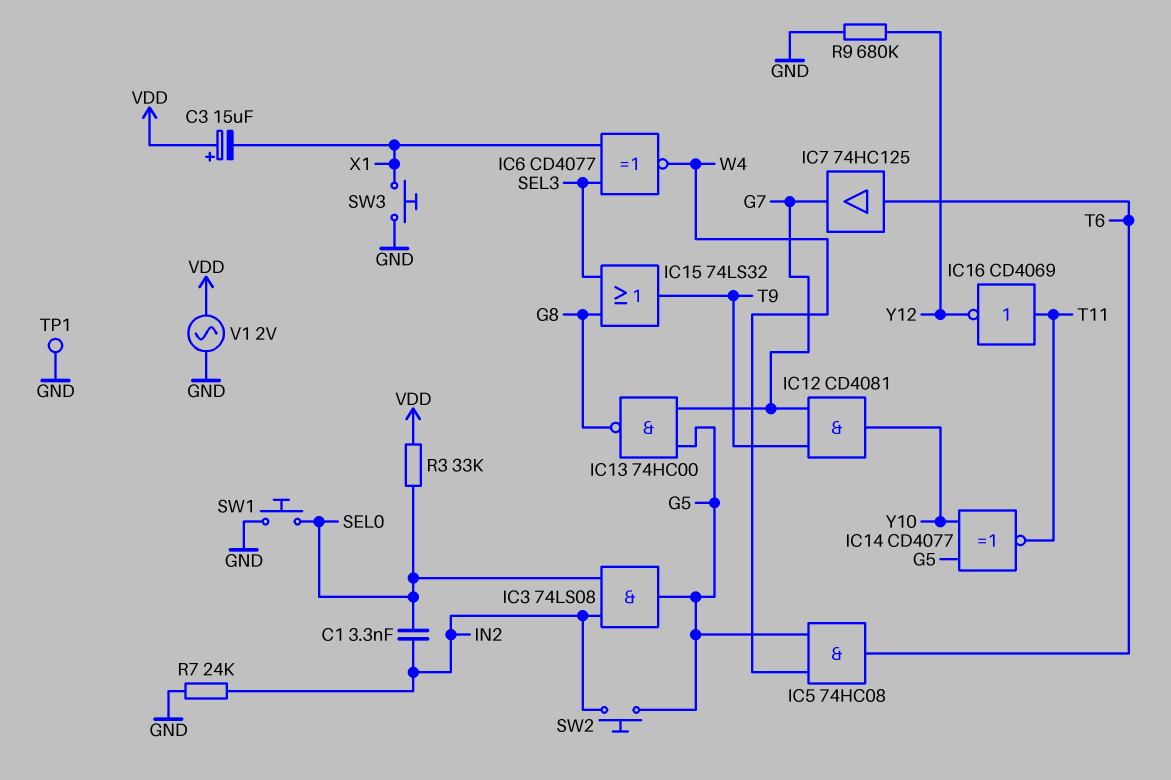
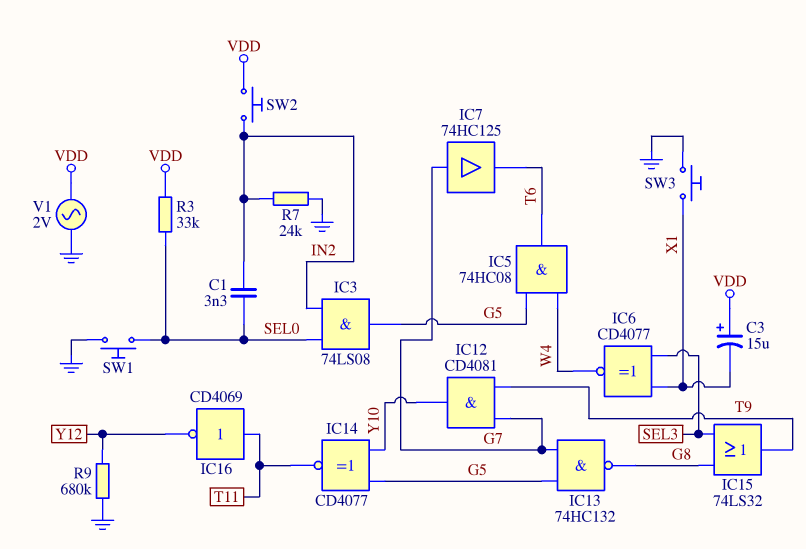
IC7: buffer 74HC125 (in T6, out G7) -> buffer 74HC125 (in G7, out T6)
IC13: NAND 74HC00 (in G5, in G7, out G8) -> NAND 74HC132 (in G5, in G7, out G8)
SW2: button (G5, IN2) -> button (IN2, VDD)
TP1: test point (GND) -> none

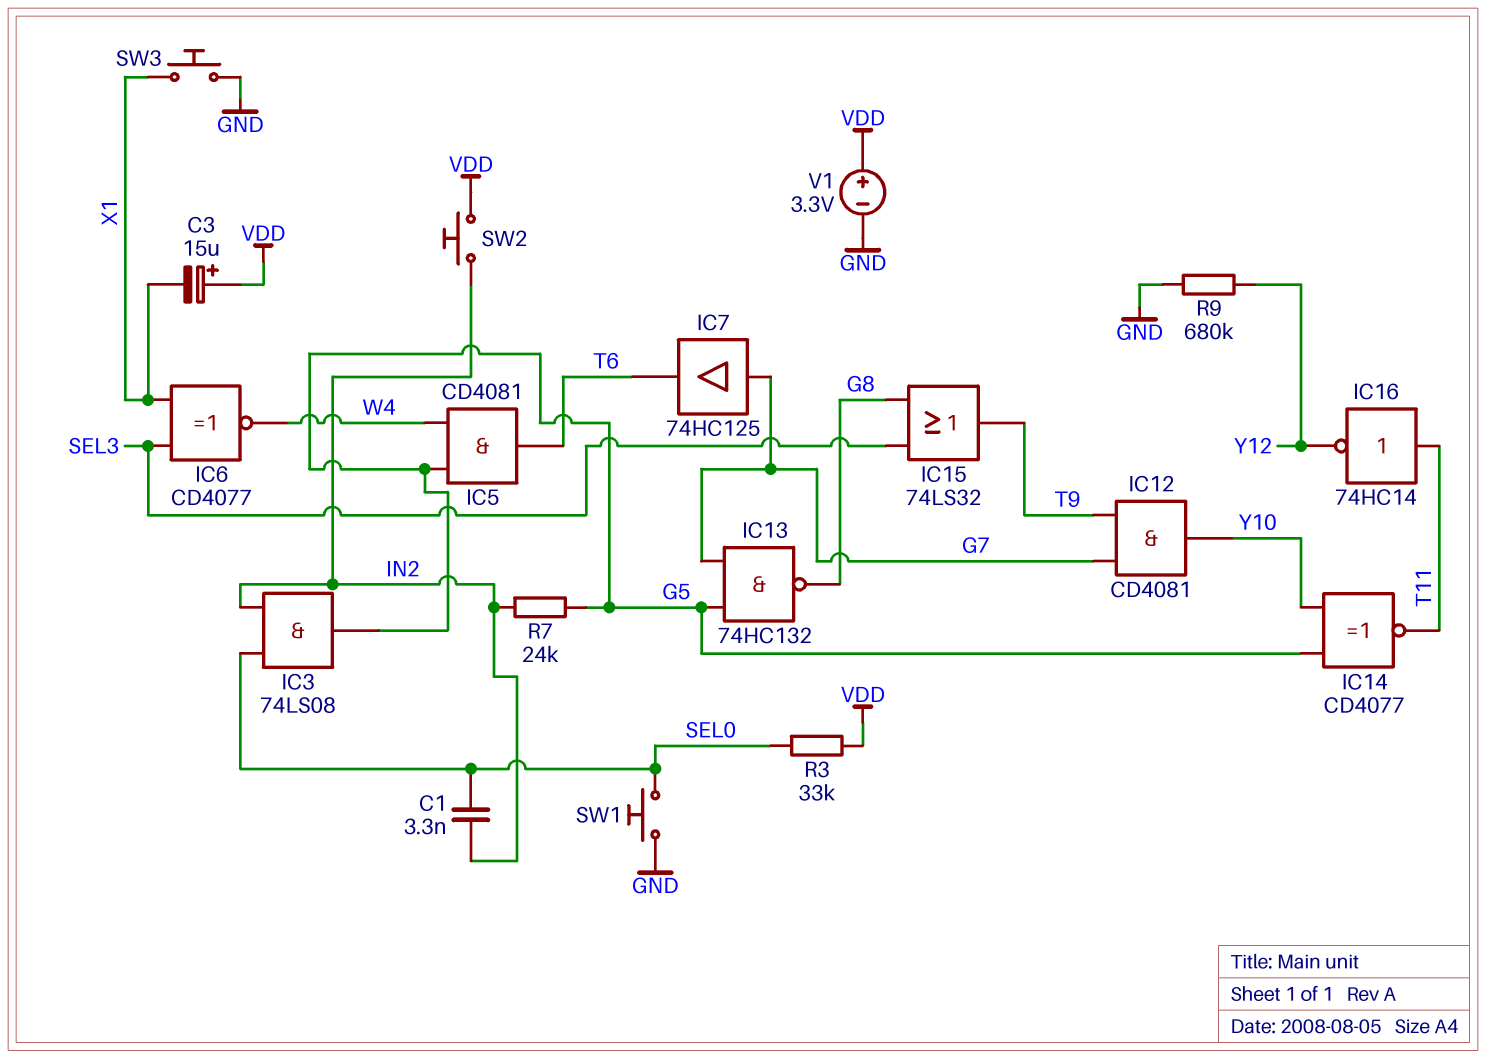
IC5: AND 74HC08 (in G5, in W4, out T6) -> AND CD4081 (in G5, in W4, out T6)
IC16: NOT CD4069 (in T11, out Y12) -> NOT 74HC14 (in T11, out Y12)
R7: 24k (GND, IN2) -> 24k (G5, IN2)
V1: AC 2V (GND, VDD) -> 3.3V (plus VDD, minus GND)

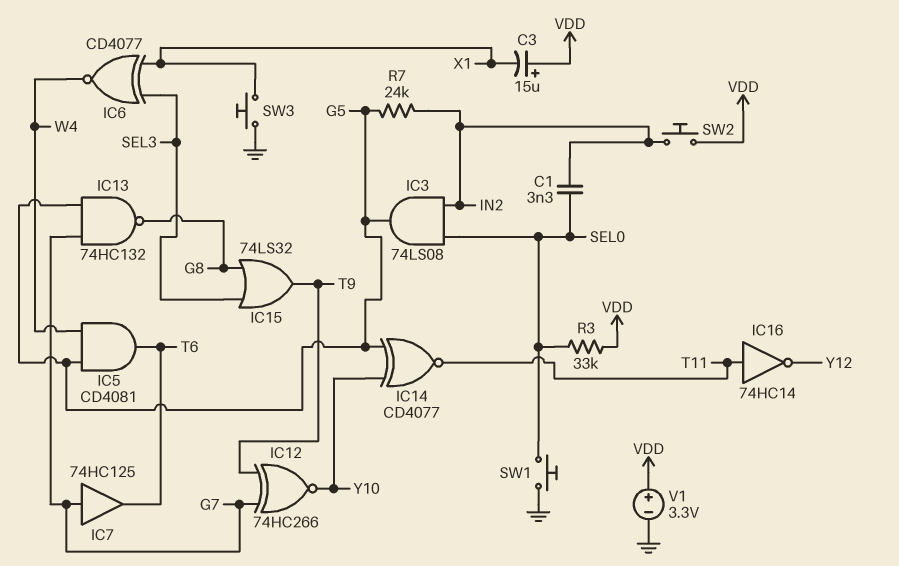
IC12: AND CD4081 (in G7, in T9, out Y10) -> XNOR 74HC266 (in G7, in T9, out Y10)
R9: 680k (GND, Y12) -> none

